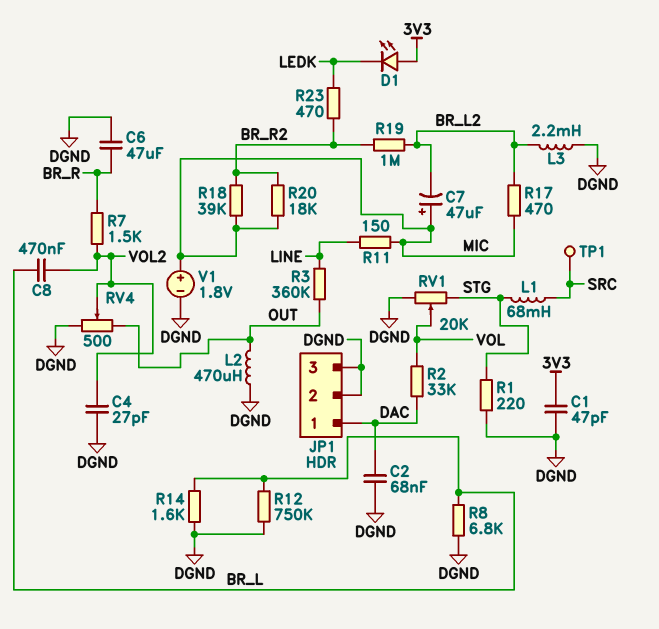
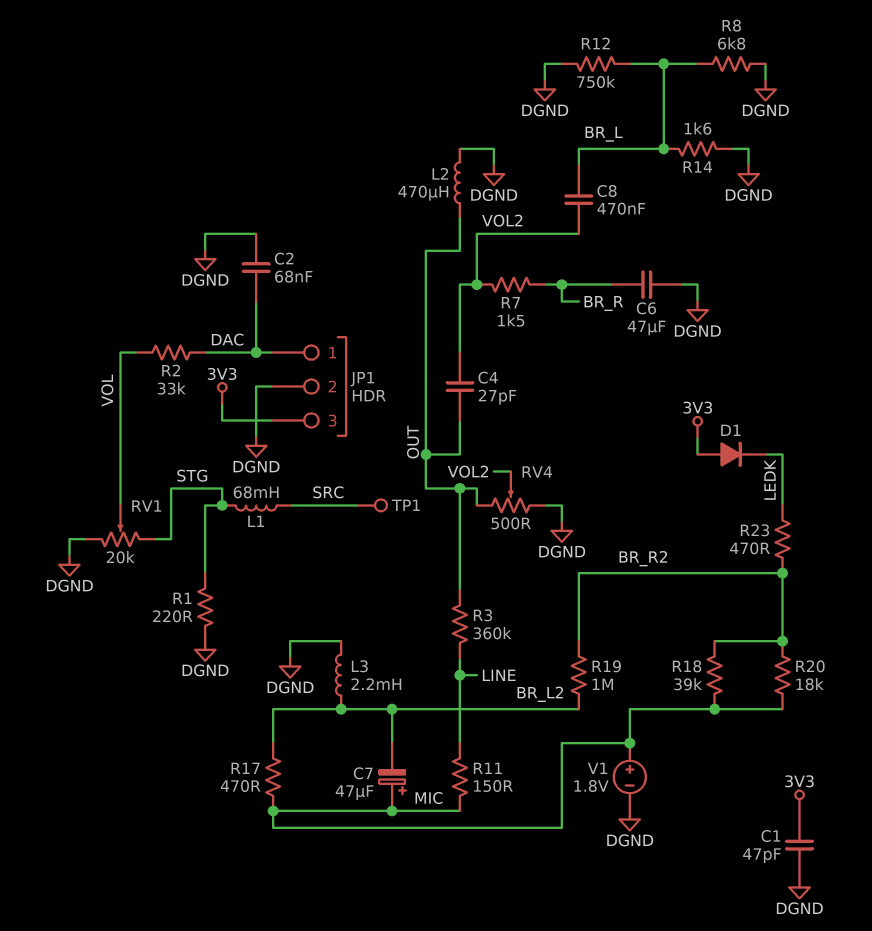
C4: 27pF (DGND, VOL2) -> 27pF (OUT, VOL2)
D1: LED (A 3V3, K LEDK) -> diode (A 3V3, K LEDK)
JP1 pin 3: DGND -> 3V3

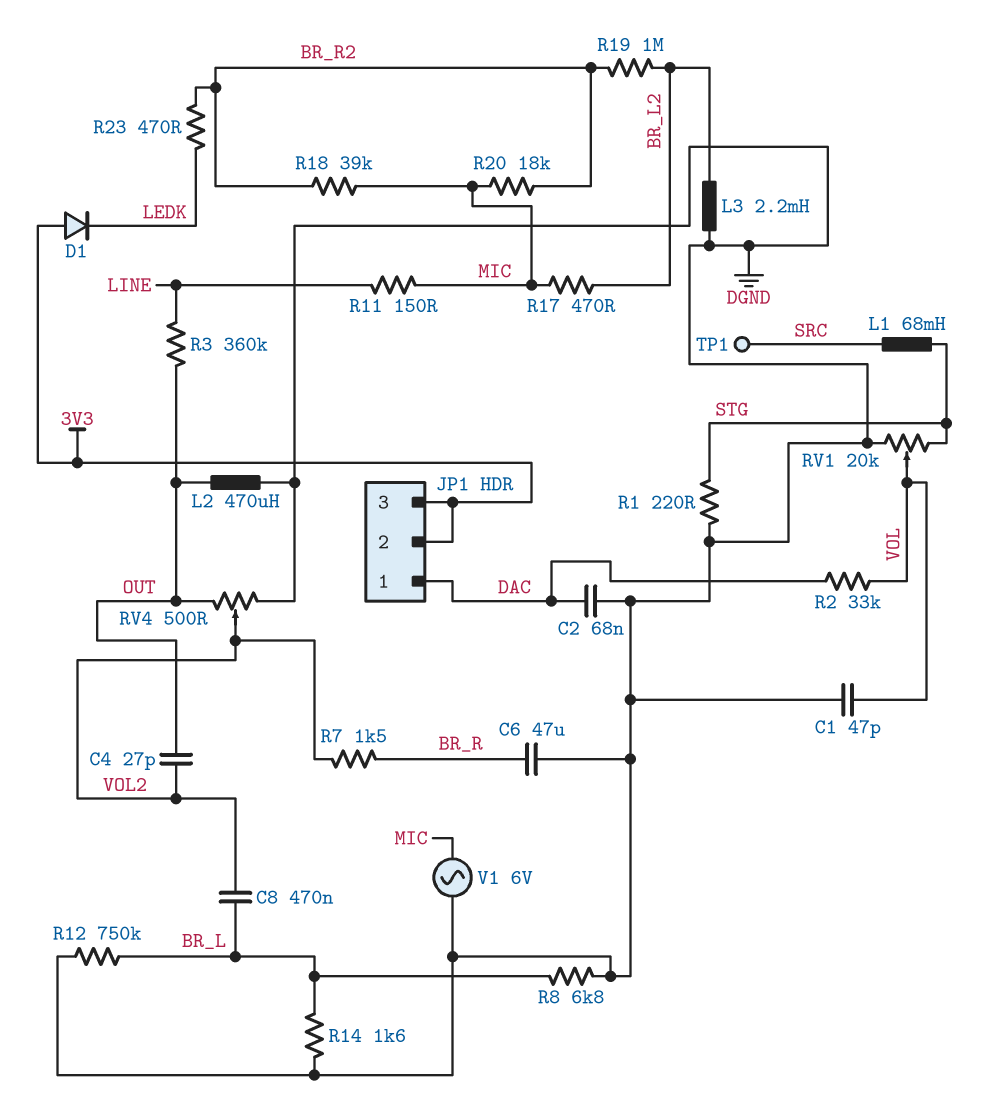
C1: 47pF (3V3, DGND) -> 47pF (DGND, VOL)
C7: 47uF (plus MIC, minus BR_L2) -> none
JP1 pin 2: DGND -> 3V3
V1: 1.8V (plus MIC, minus DGND) -> AC 6V (DGND, MIC)

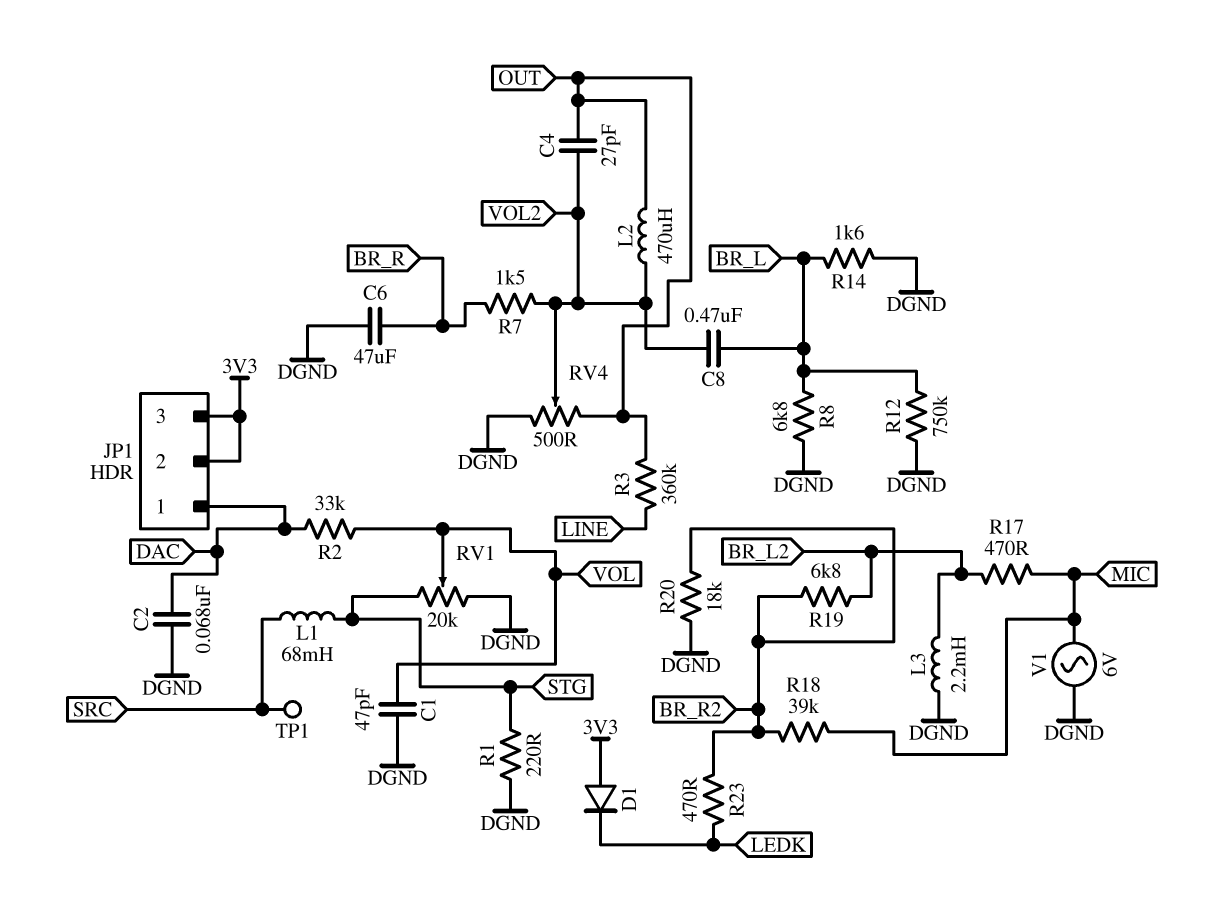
L2: 470uH (DGND, OUT) -> 470uH (OUT, VOL2)
R11: 150 (LINE, MIC) -> none
R19: 1M (BR_L2, BR_R2) -> 6.8k (BR_L2, BR_R2)
R20: 18k (BR_R2, MIC) -> 18k (BR_R2, DGND)

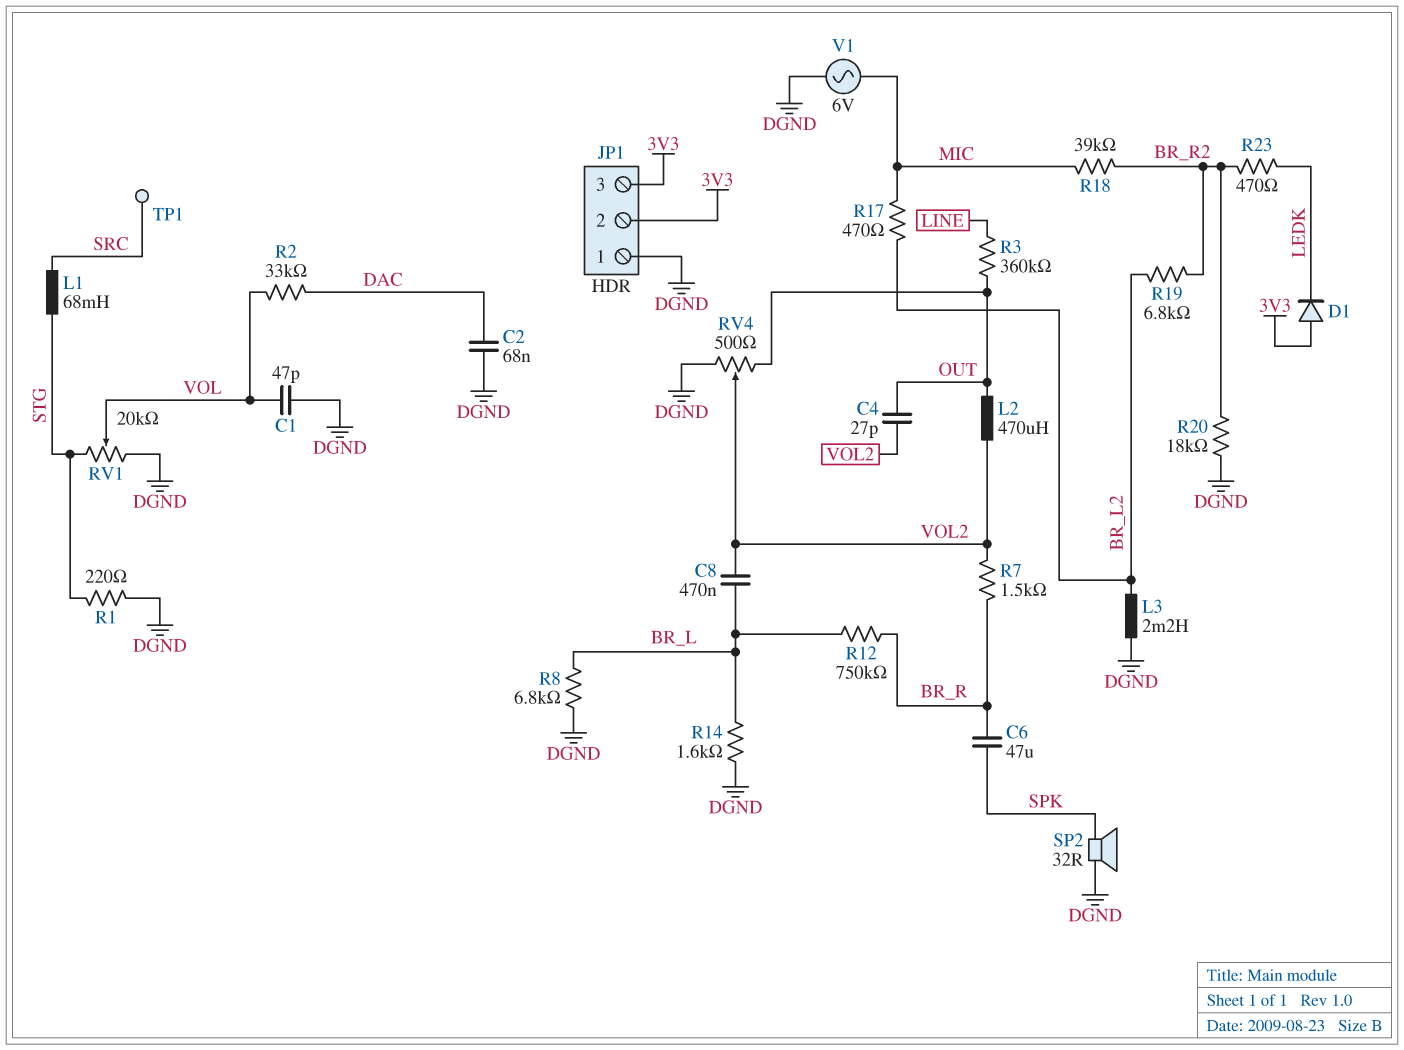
C6: 47uF (BR_R, DGND) -> 47uF (BR_R, SPK)
JP1 pin 1: DAC -> DGND
R12: 750k (BR_L, DGND) -> 750k (BR_L, BR_R)
SP2: none -> speaker 32R (DGND, SPK)

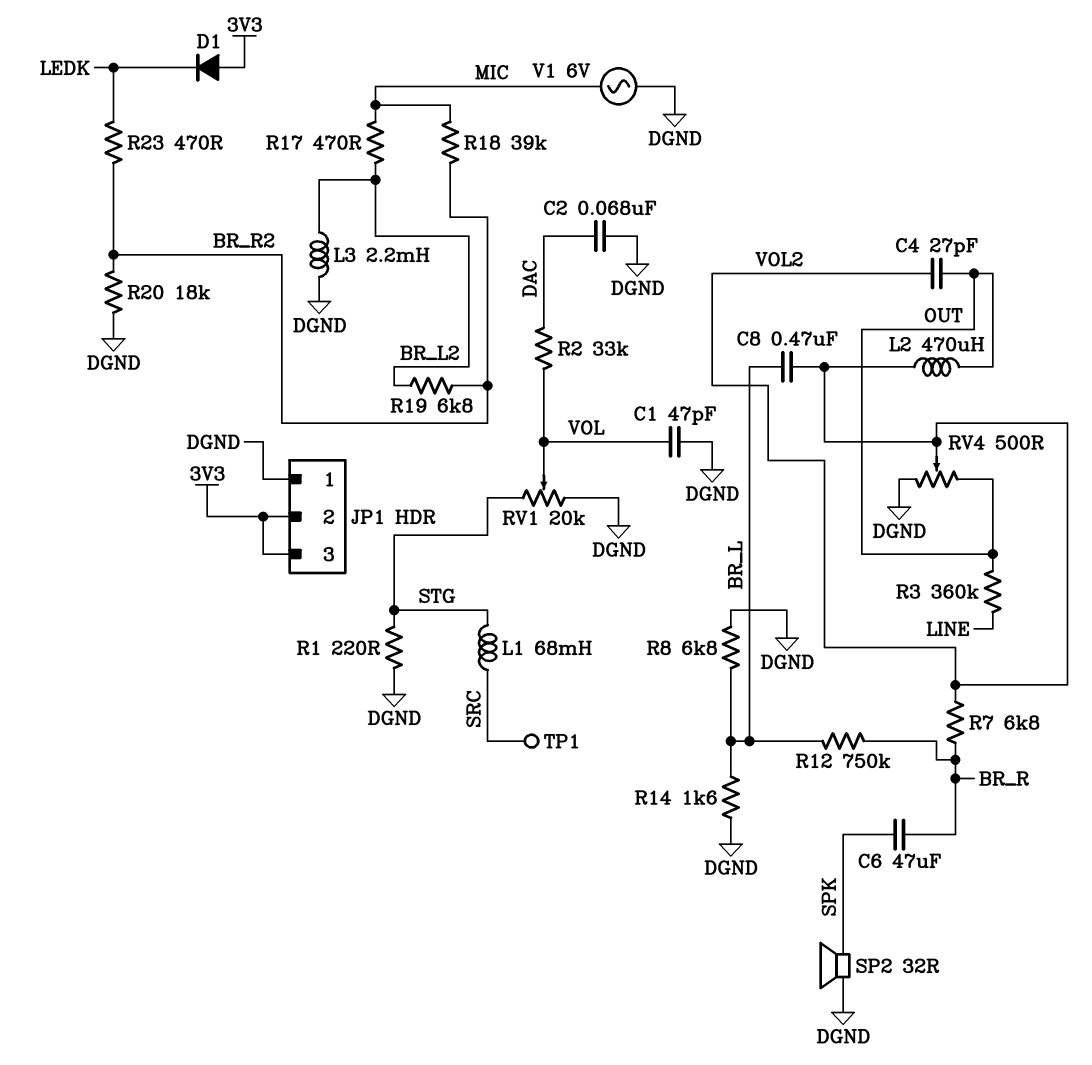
R7: 1.5k (BR_R, VOL2) -> 6.8k (BR_R, VOL2)

